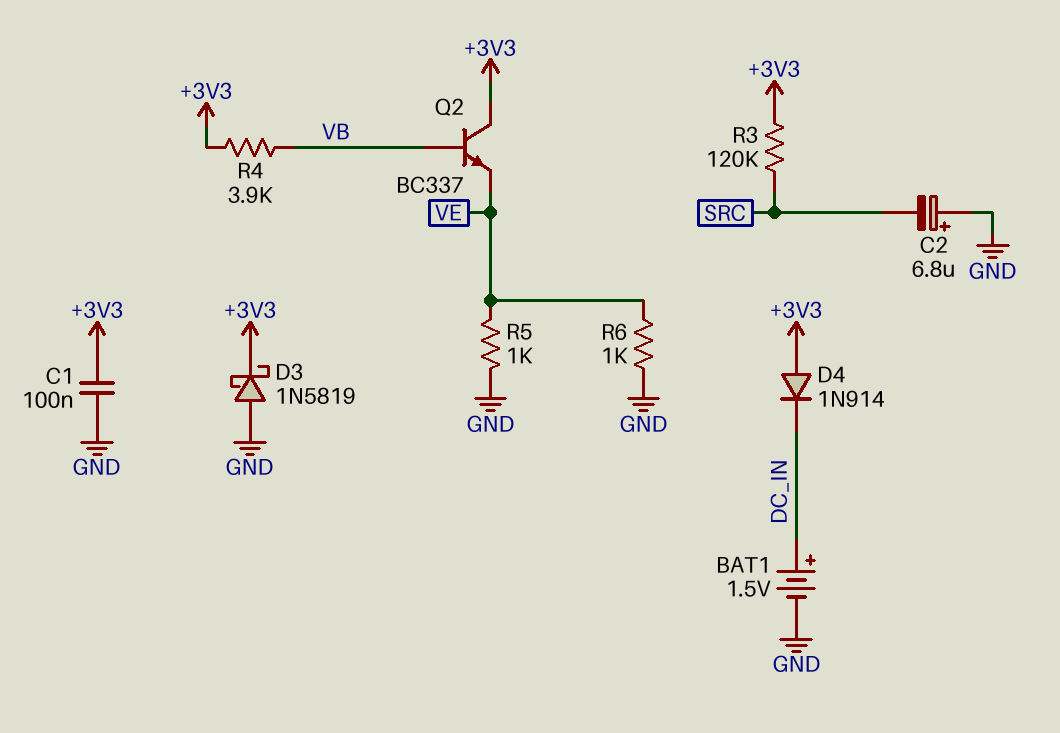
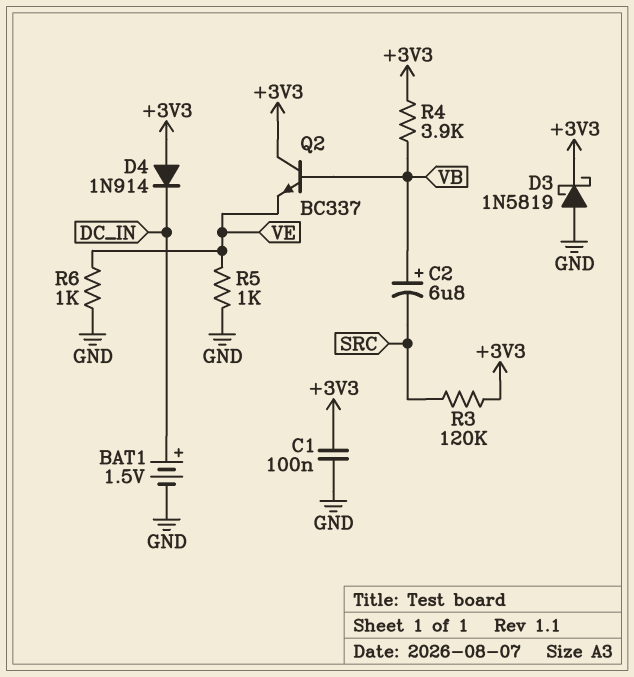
C2: 6.8uF (plus GND, minus SRC) -> 6.8uF (plus VB, minus SRC)

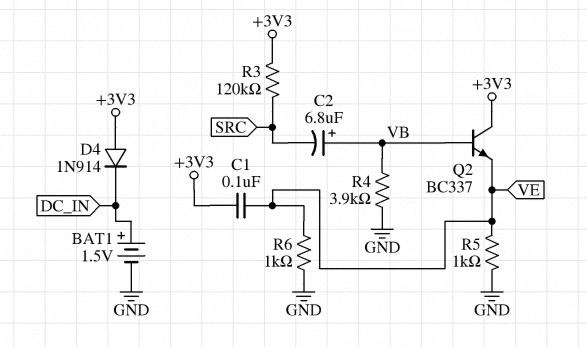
C1: 100nF (+3V3, GND) -> 100nF (+3V3, VE)
D3: schottky 1N5819 (A GND, K +3V3) -> none
R4: 3.9k (+3V3, VB) -> 3.9k (GND, VB)

